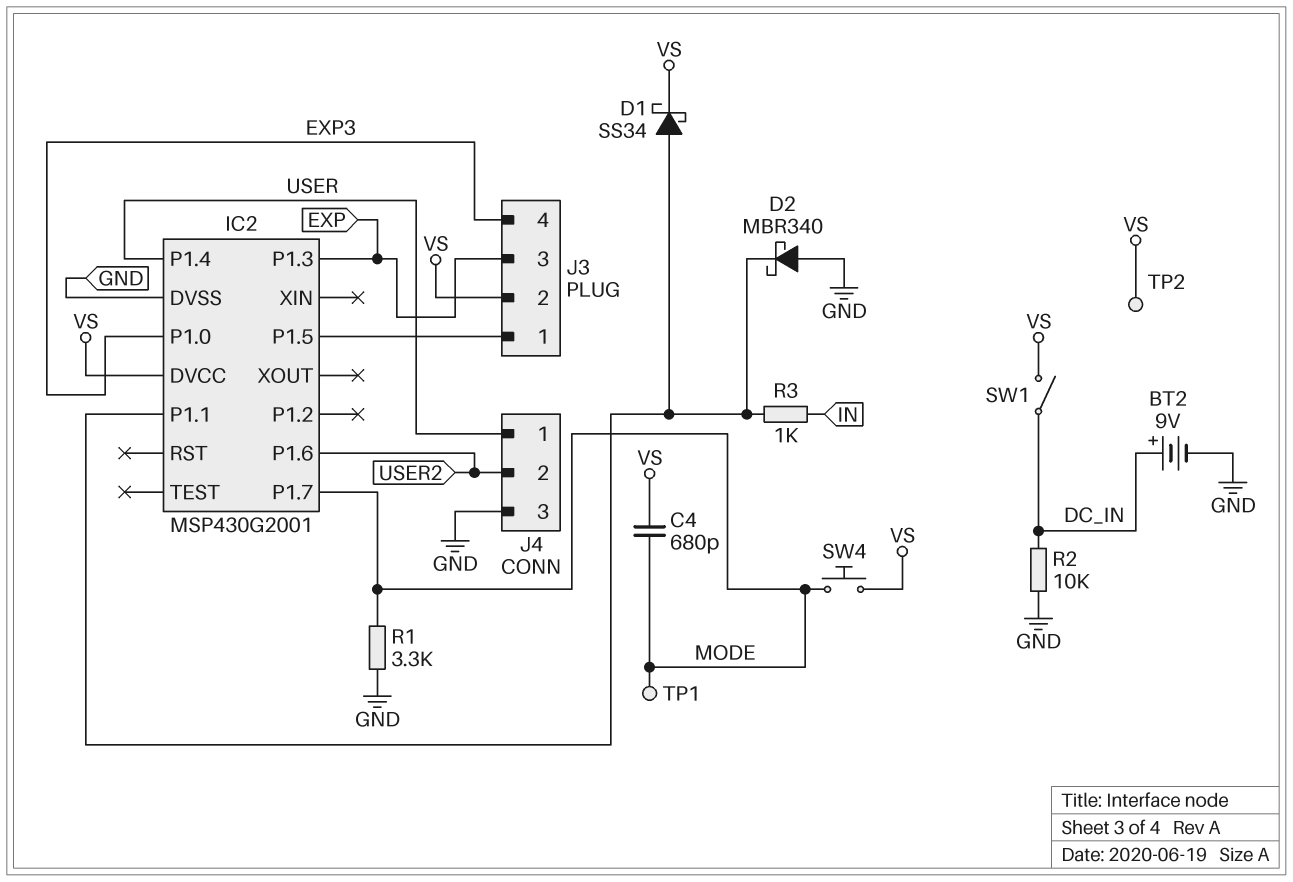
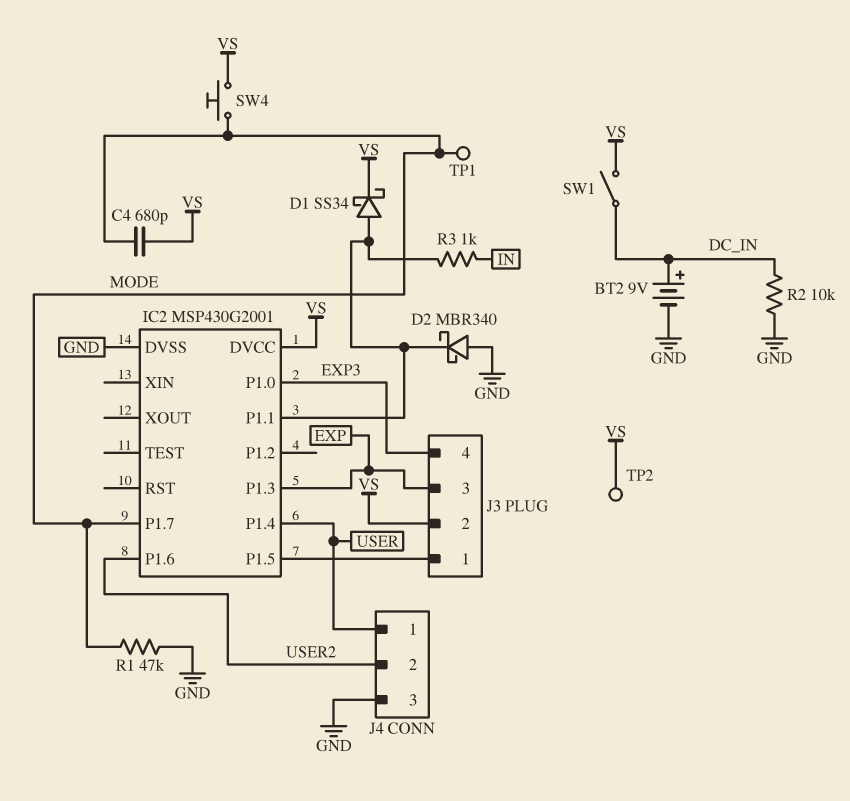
R1: 3.3k (GND, MODE) -> 47k (GND, MODE)

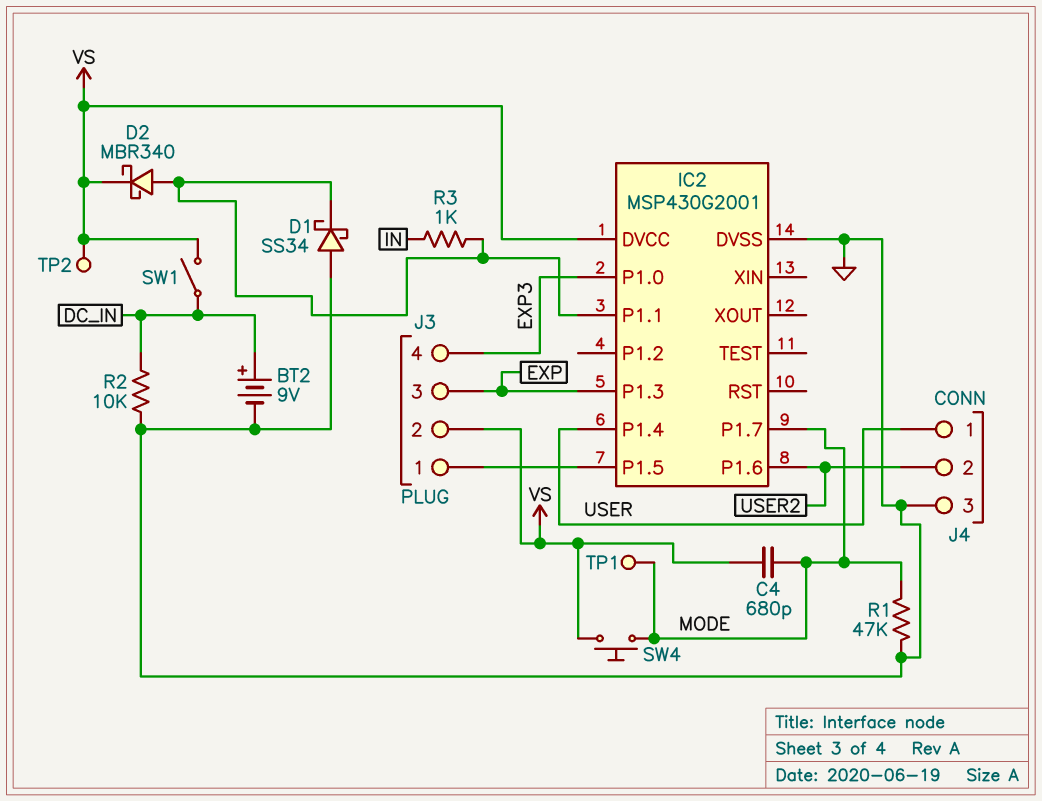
D1: schottky SS34 (A IC2/P1.1, K VS) -> schottky SS34 (A GND, K IC2/P1.1)
D2: schottky MBR340 (A GND, K IC2/P1.1) -> schottky MBR340 (A IC2/P1.1, K VS)

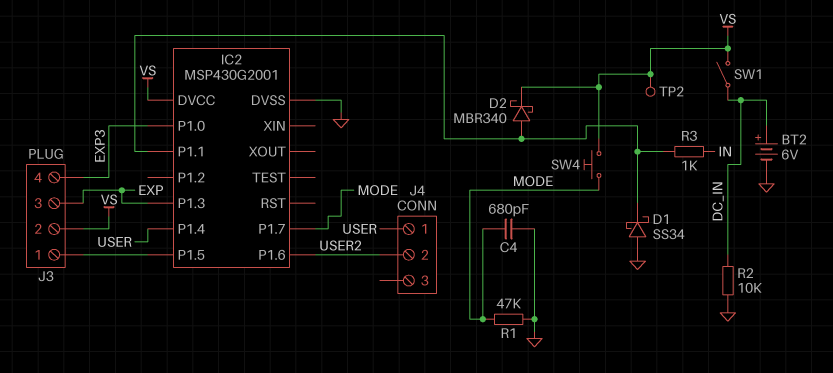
BT2: 9V (plus DC_IN, minus GND) -> 6V (plus DC_IN, minus GND)
C4: 680pF (MODE, VS) -> 680pF (GND, MODE)
J4 pin 3: GND -> none
TP1: test point (MODE) -> none

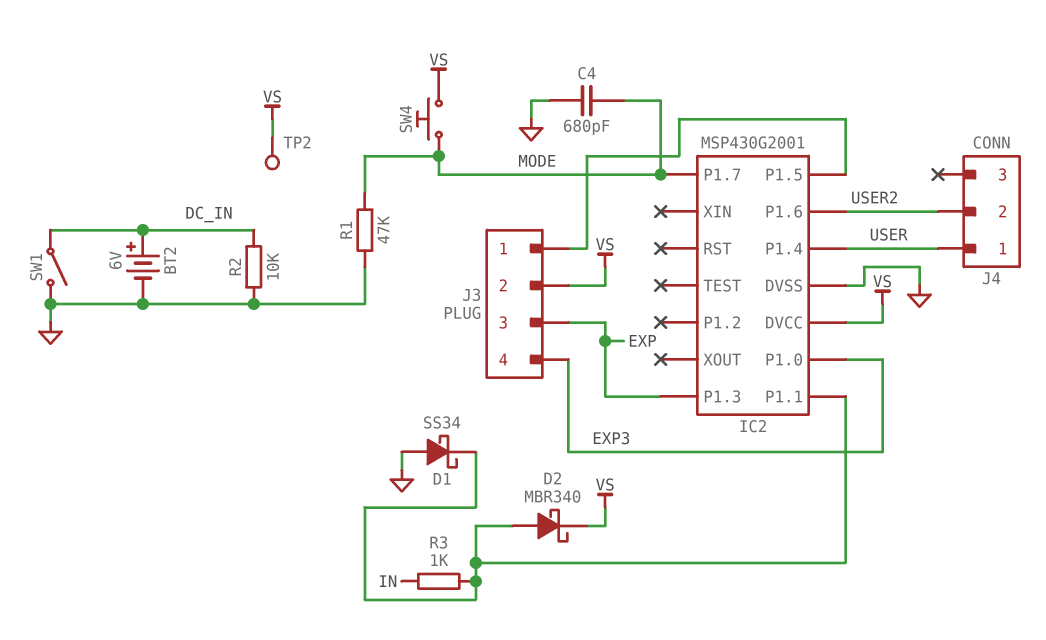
SW1: switch (DC_IN, VS) -> switch (DC_IN, GND)

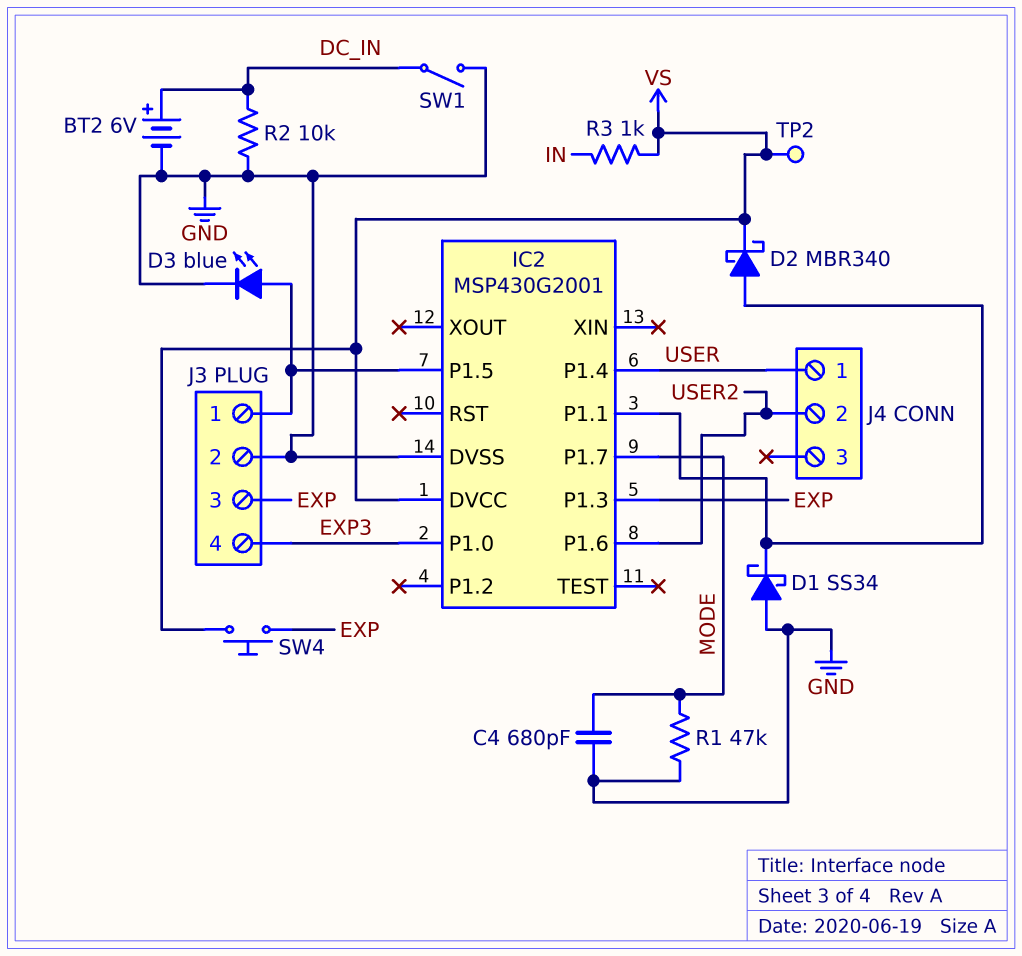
D3: none -> LED blue (A IC2/P1.5, K GND)
J3 pin 2: VS -> GND
R3: 1k (IC2/P1.1, IN) -> 1k (IN, VS)
SW4: button (MODE, VS) -> button (EXP, VS)

